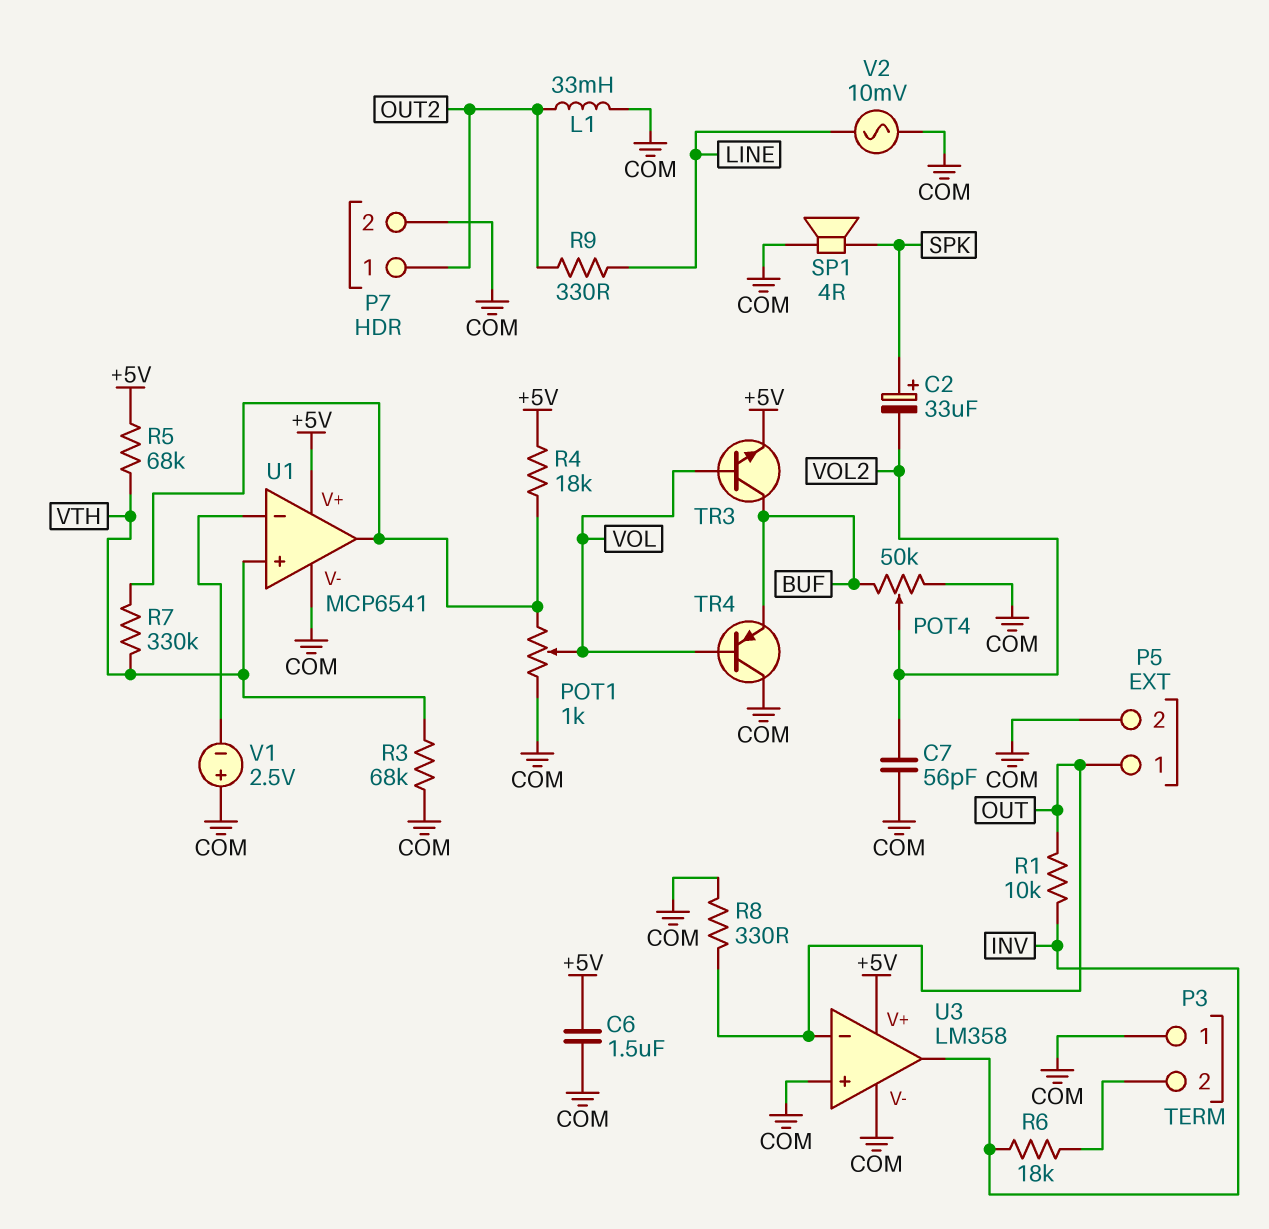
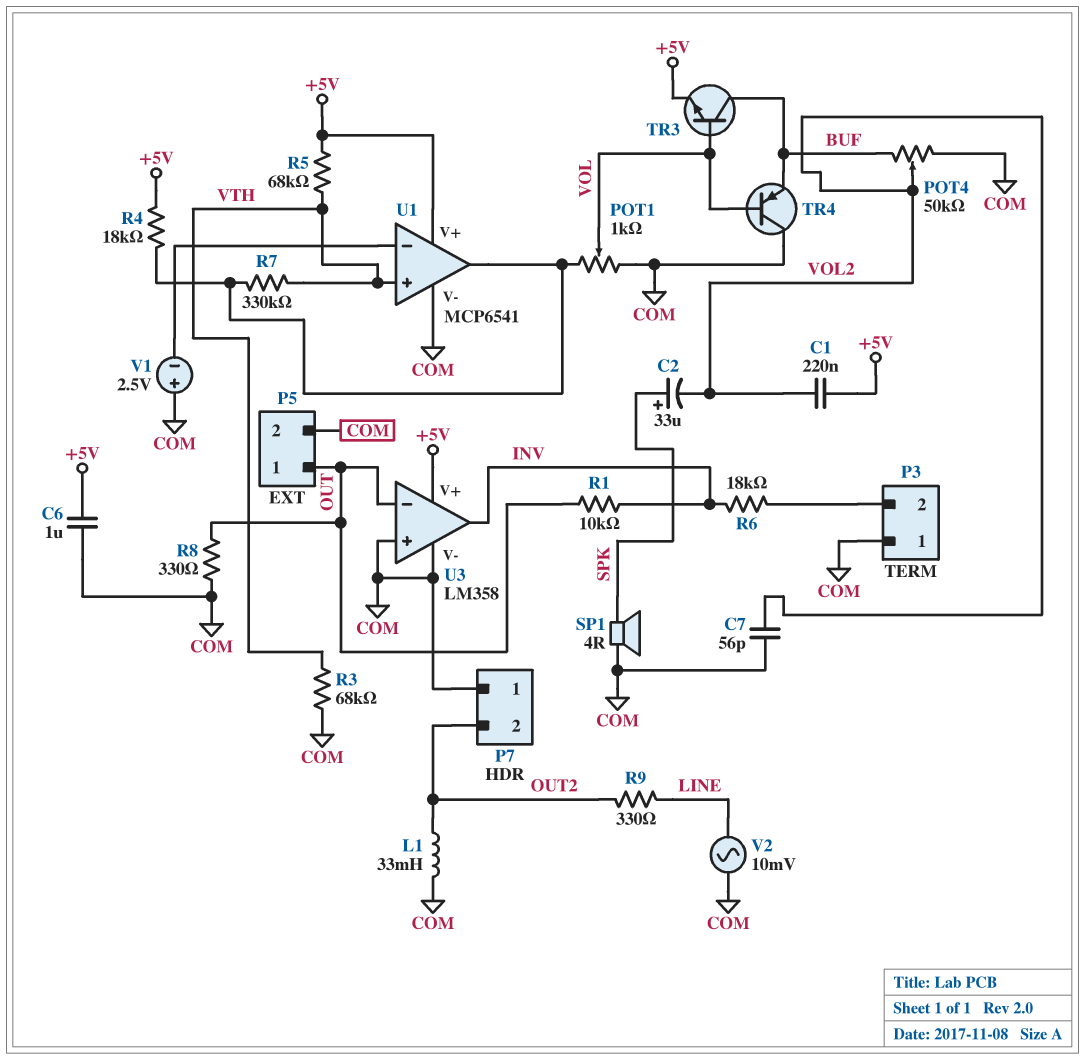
C1: none -> 220nF (+5V, VOL2)
C6: 1.5uF (+5V, COM) -> 1uF (+5V, COM)
P7 pin 1: OUT2 -> COM
P7 pin 2: COM -> OUT2

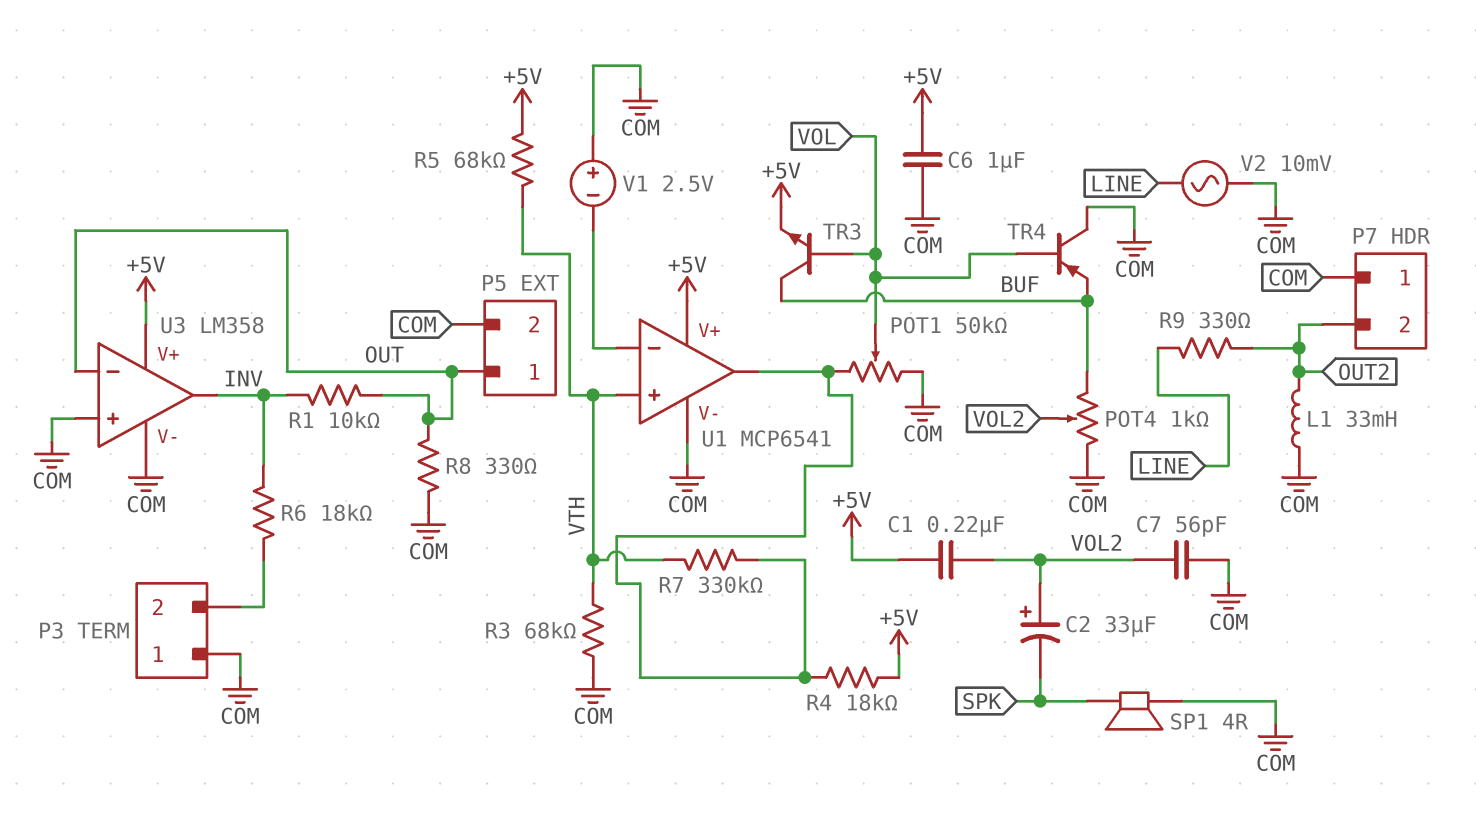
C2: 33uF (plus SPK, minus VOL2) -> 33uF (plus VOL2, minus SPK)
POT1: 1k (COM, U1/out, wiper VOL) -> 50k (COM, U1/out, wiper VOL)
POT4: 50k (BUF, COM, wiper VOL2) -> 1k (BUF, COM, wiper VOL2)

